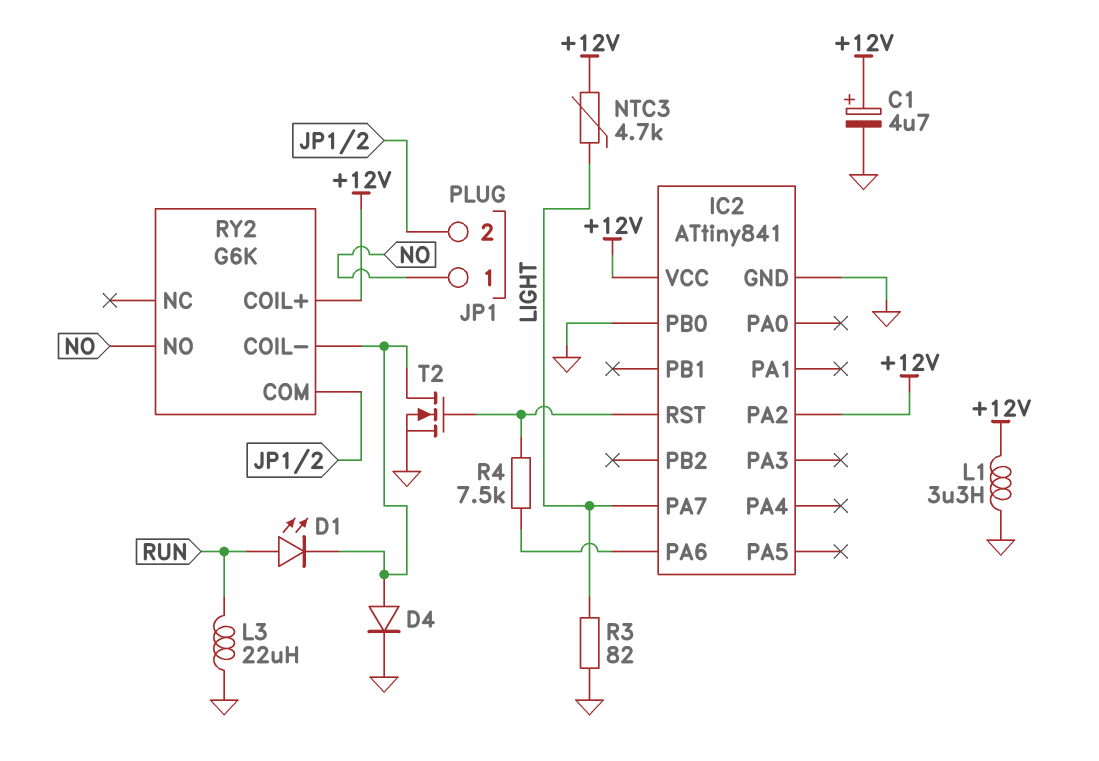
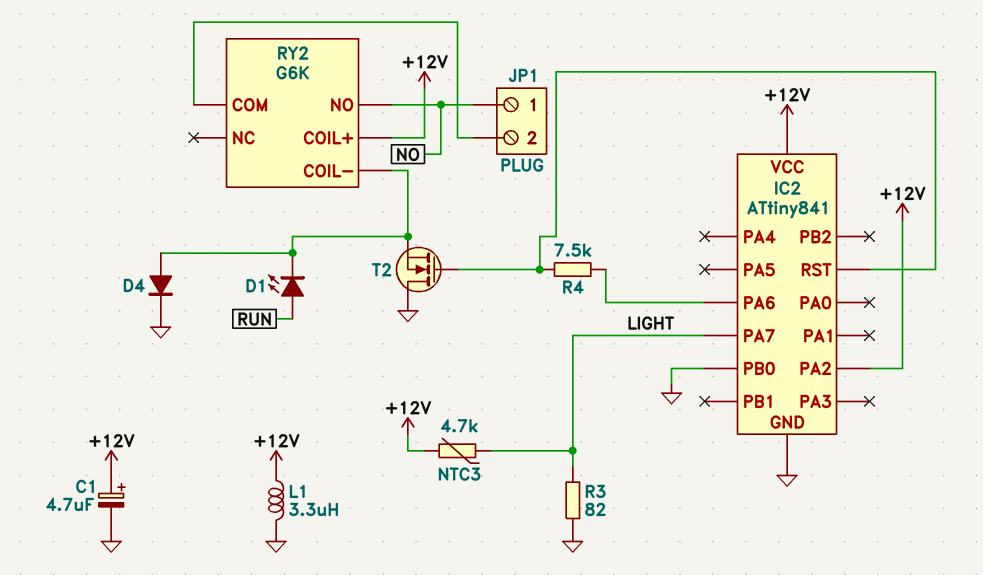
L3: 22uH (GND, RUN) -> none
T2: NMOS (G IC2/RST, D RY2/COIL-, S GND) -> NMOS (G IC2/RST, D GND, S RY2/COIL-)

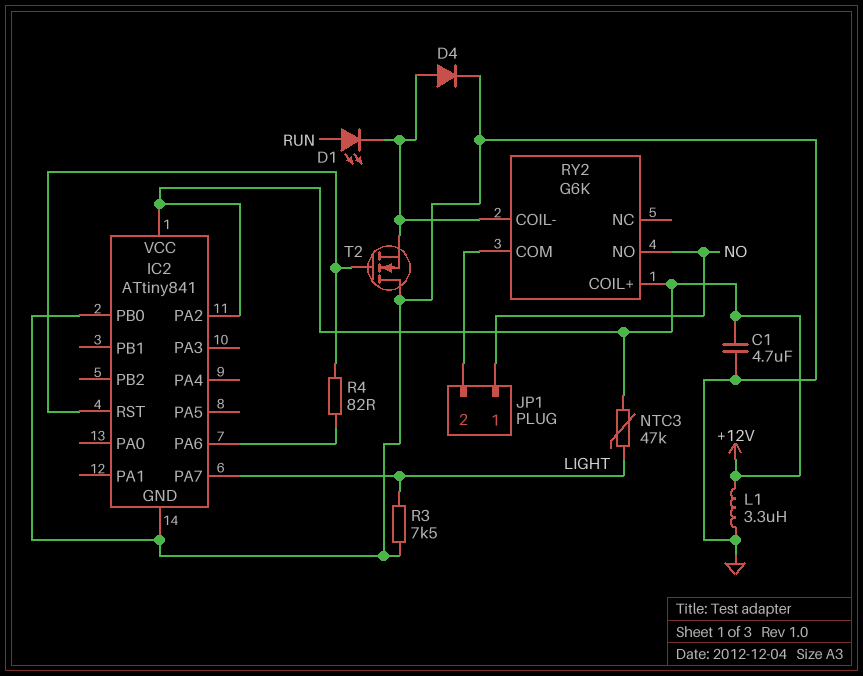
C1: 4.7uF (plus +12V, minus GND) -> 4.7uF (+12V, GND)
NTC3: 4.7k (+12V, LIGHT) -> 47k (+12V, LIGHT)
R3: 82 (GND, LIGHT) -> 7.5k (GND, LIGHT)
R4: 7.5k (IC2/PA6, IC2/RST) -> 82 (IC2/PA6, IC2/RST)

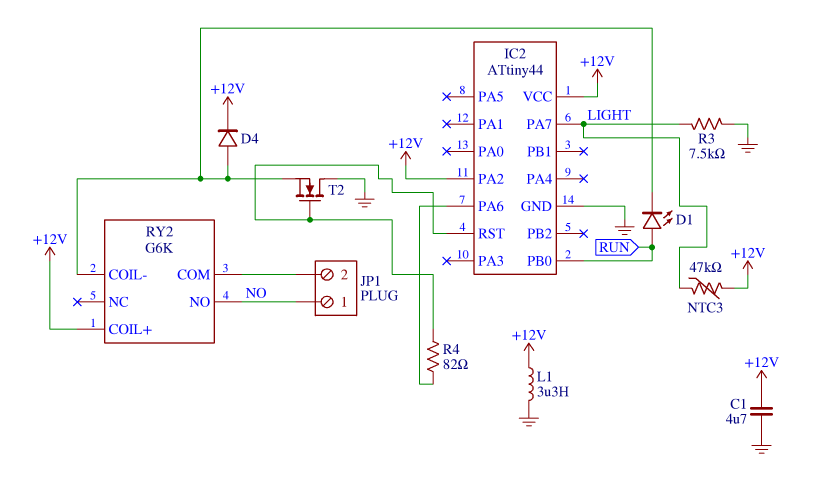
D4: diode (A RY2/COIL-, K GND) -> diode (A RY2/COIL-, K +12V)
IC2: ATtiny841 -> ATtiny44
IC2 pin PB0: GND -> RUN

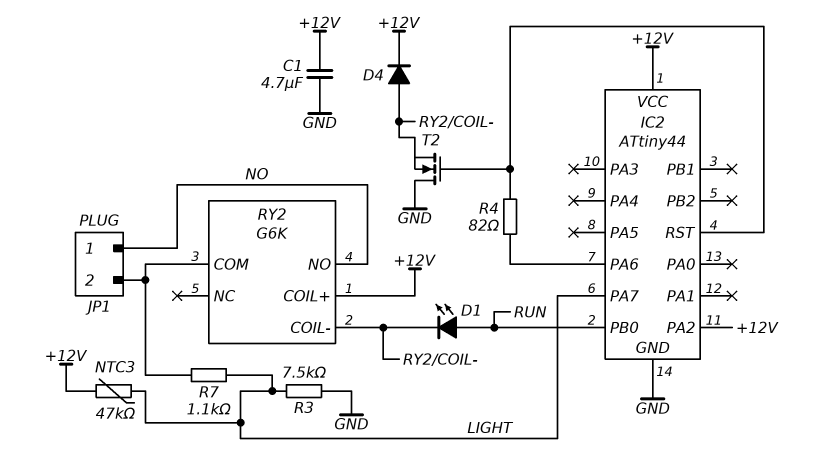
L1: 3.3uH (+12V, GND) -> none
R7: none -> 1.1k (JP1/2, LIGHT)

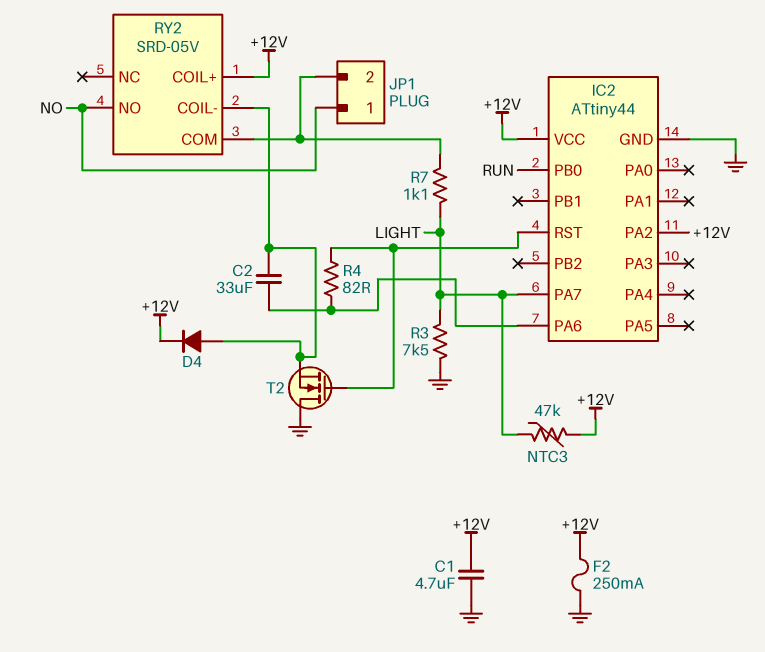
C2: none -> 33uF (IC2/PA6, RY2/COIL-)
D1: LED (A RUN, K RY2/COIL-) -> none
F2: none -> 250mA (+12V, GND)
RY2: G6K -> SRD-05V

